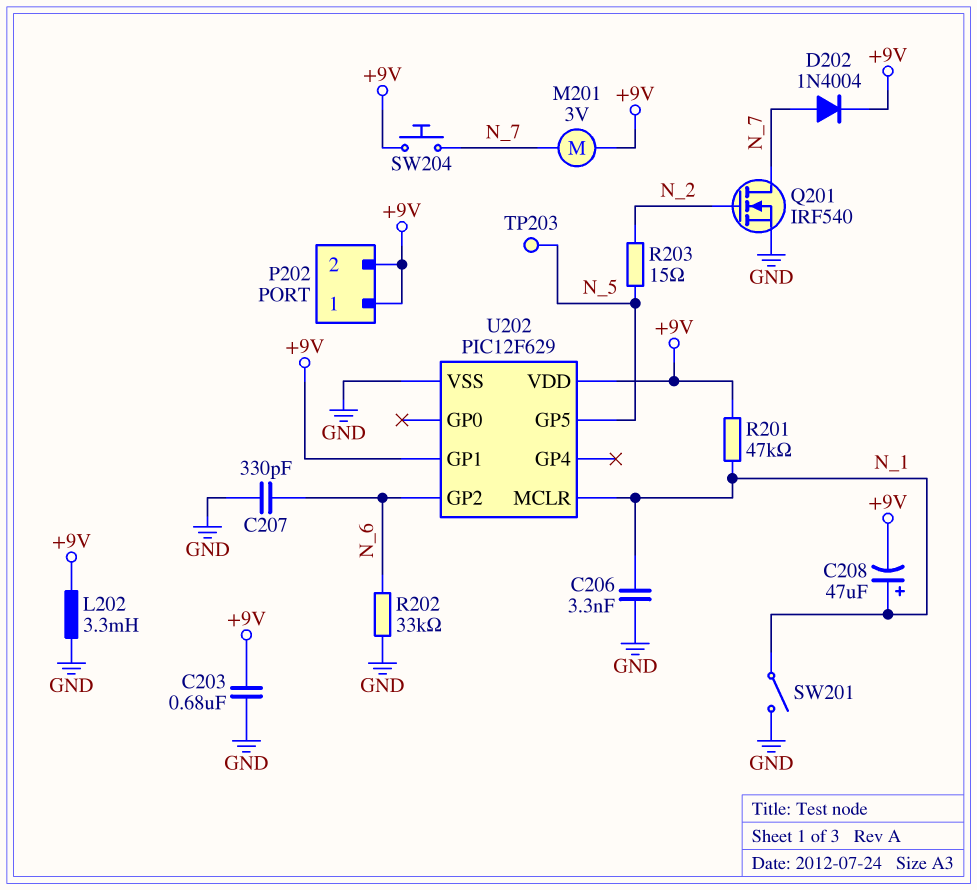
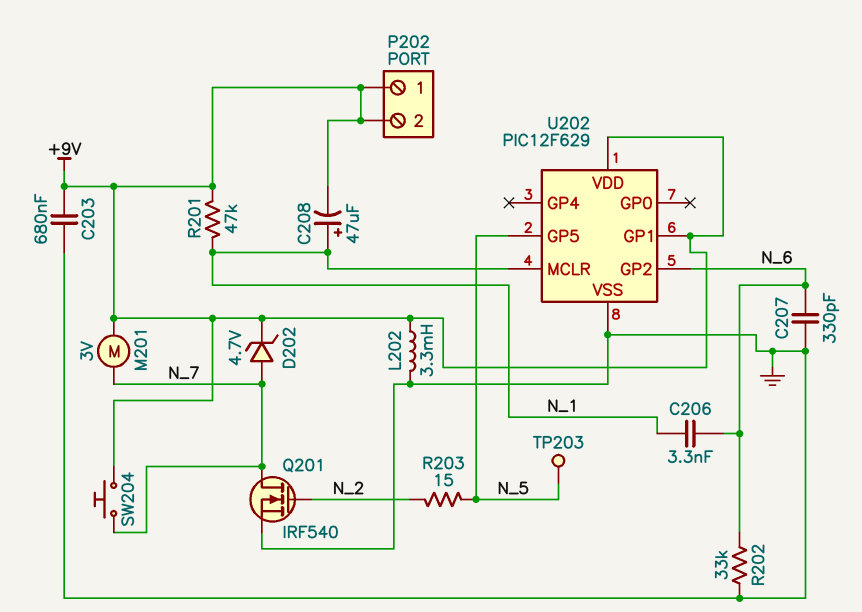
C206: 3.3nF (GND, N_1) -> 3.3nF (N_1, N_6)
D202: diode 1N4004 (A N_7, K +9V) -> zener 4.7V (A N_7, K +9V)
SW201: switch (GND, N_1) -> none

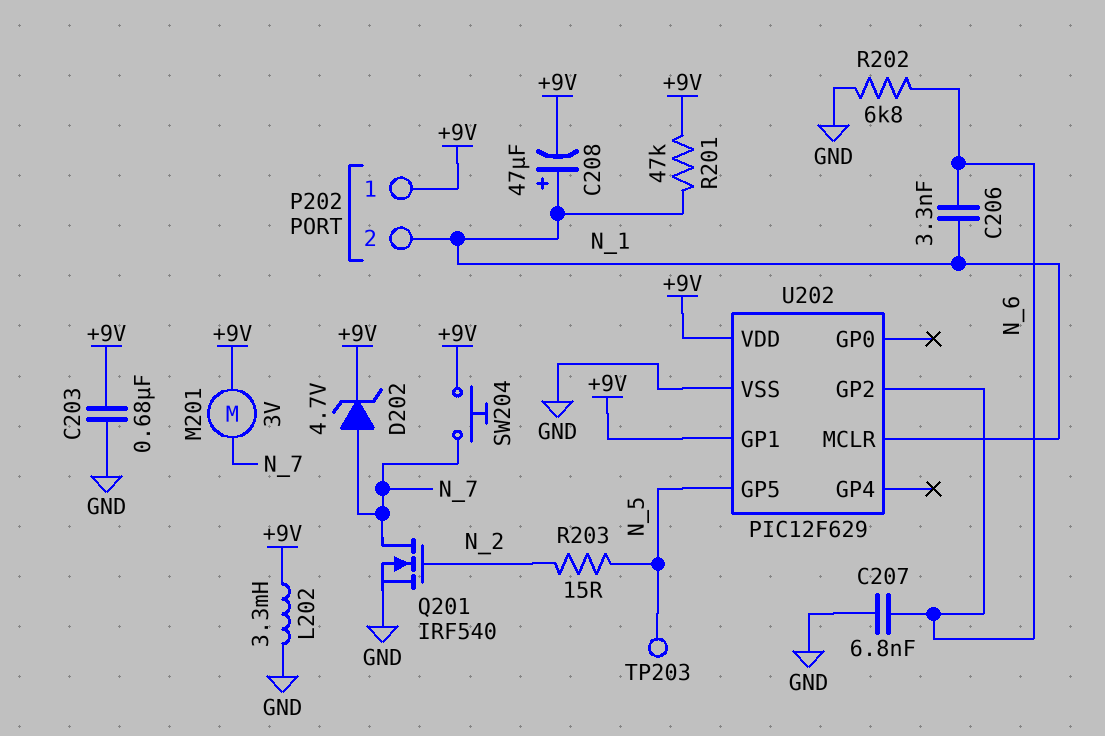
C207: 330pF (GND, N_6) -> 6.8nF (GND, N_6)
P202 pin 2: +9V -> N_1
R202: 33k (GND, N_6) -> 6.8k (GND, N_6)

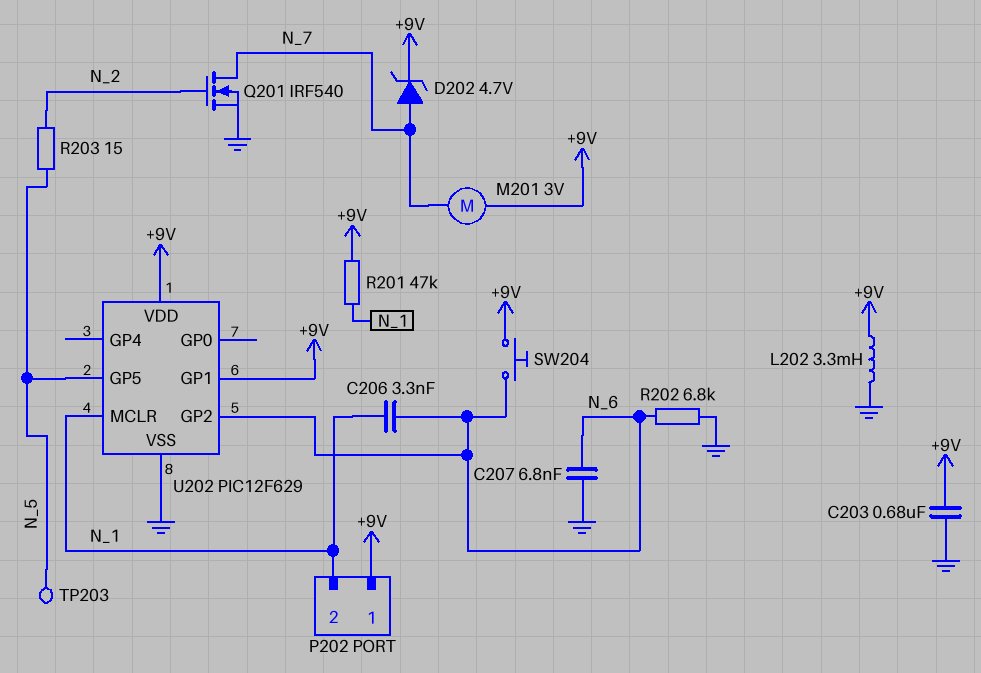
C208: 47uF (plus N_1, minus +9V) -> none
SW204: button (+9V, N_7) -> button (+9V, N_6)

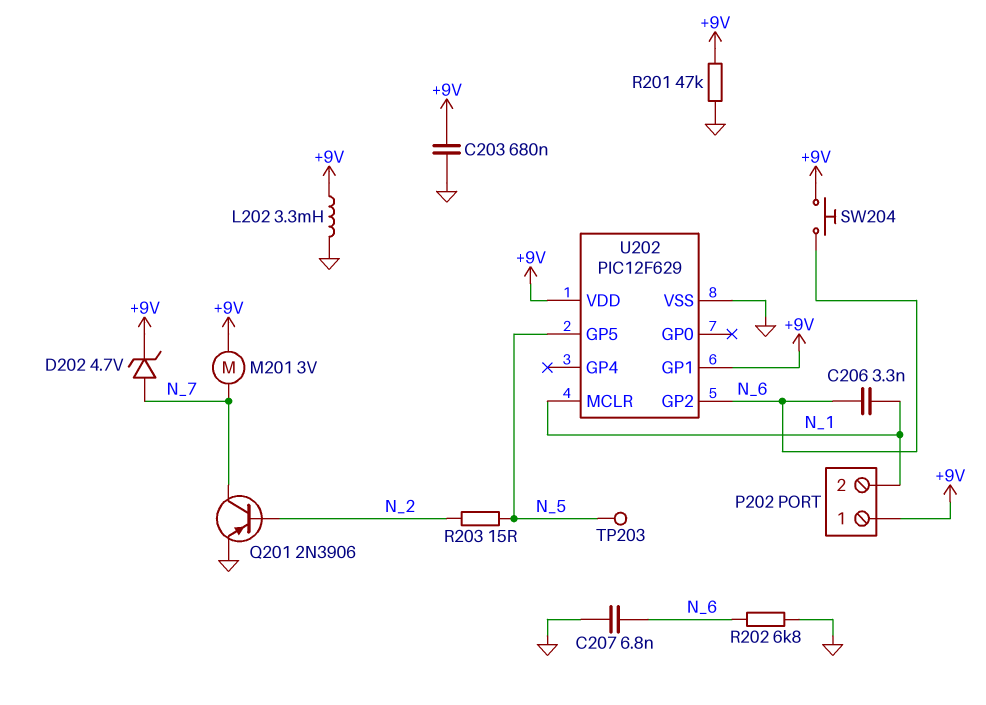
Q201: NMOS IRF540 (G N_2, D N_7, S GND) -> PNP 2N3906 (B N_2, C N_7, E GND)
R201: 47k (+9V, N_1) -> 47k (+9V, GND)

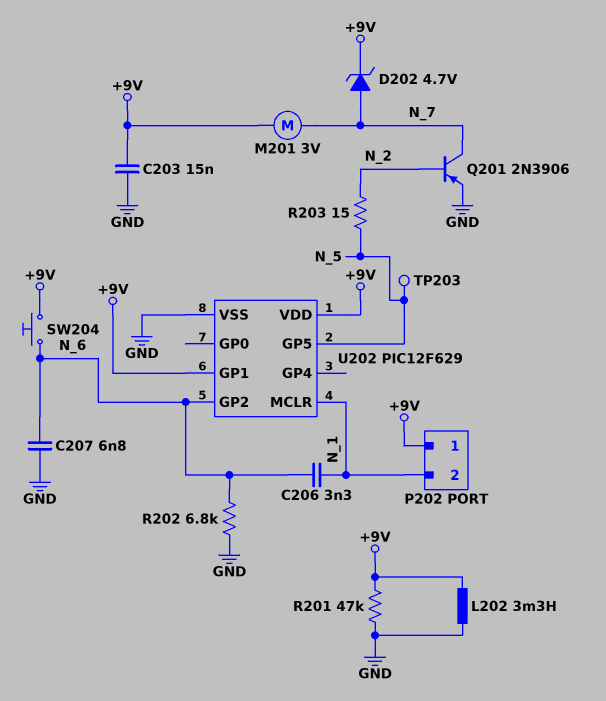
C203: 680nF (+9V, GND) -> 15nF (+9V, GND)

